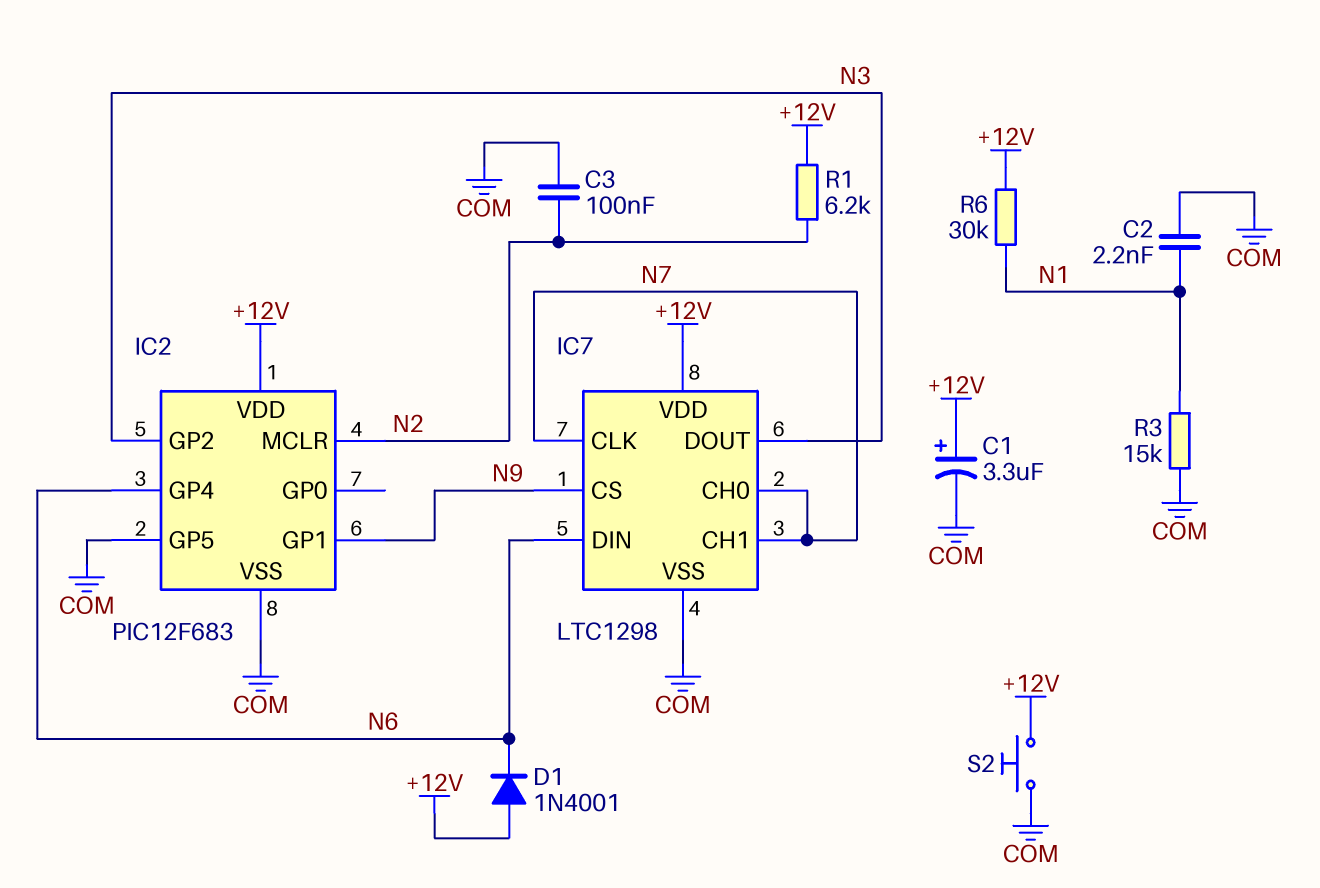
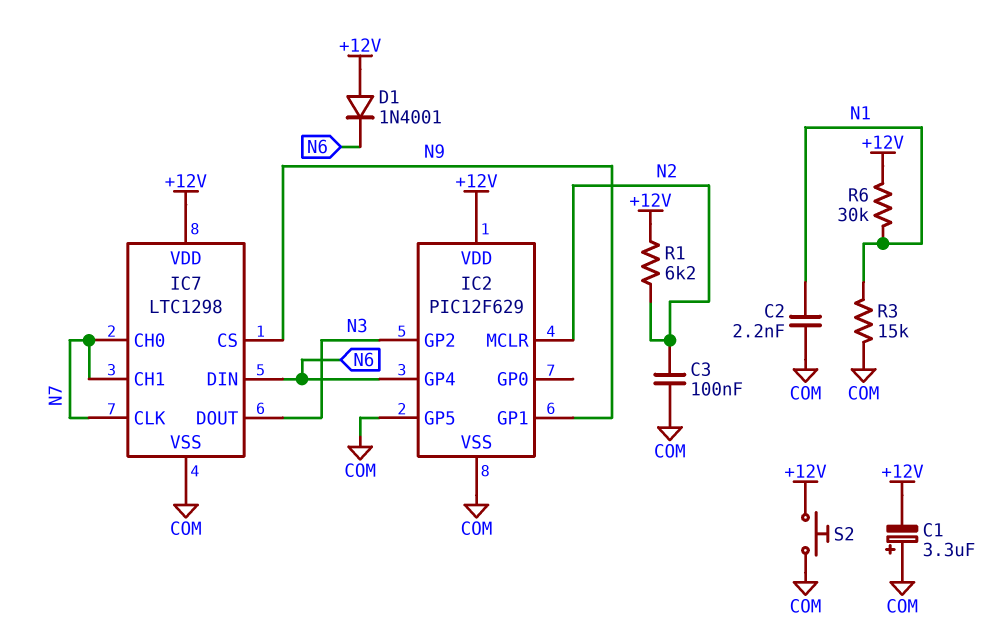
C1: 3.3uF (plus +12V, minus COM) -> 3.3uF (plus COM, minus +12V)
IC2: PIC12F683 -> PIC12F629

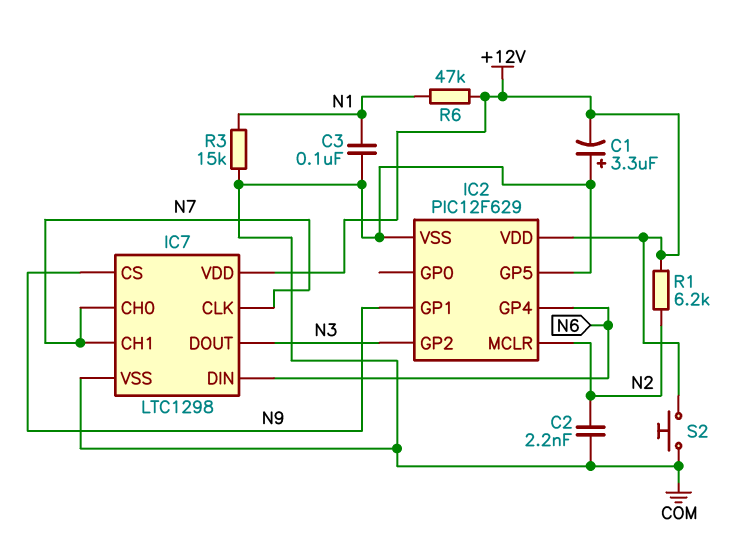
C2: 2.2nF (COM, N1) -> 2.2nF (COM, N2)
C3: 100nF (COM, N2) -> 100nF (COM, N1)
D1: diode 1N4001 (A +12V, K N6) -> none
R6: 30k (+12V, N1) -> 47k (+12V, N1)

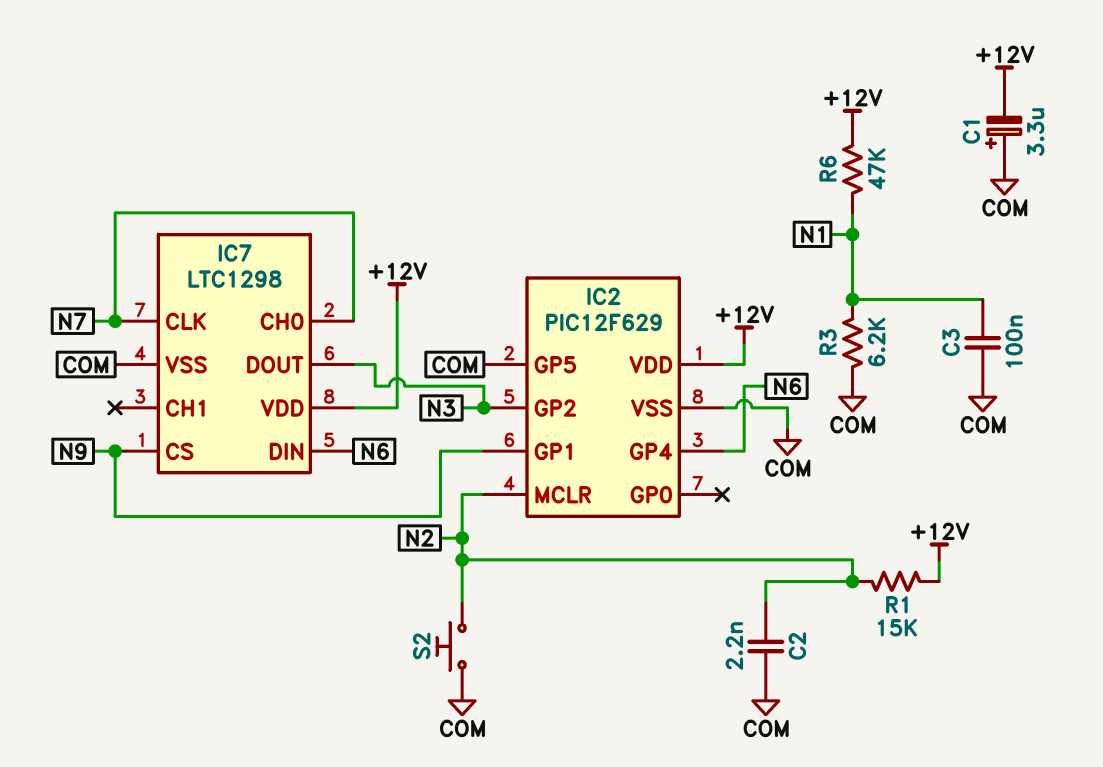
IC7 pin CH1: N7 -> none
R1: 6.2k (+12V, N2) -> 15k (+12V, N2)
R3: 15k (COM, N1) -> 6.2k (COM, N1)
S2: button (+12V, COM) -> button (COM, N2)

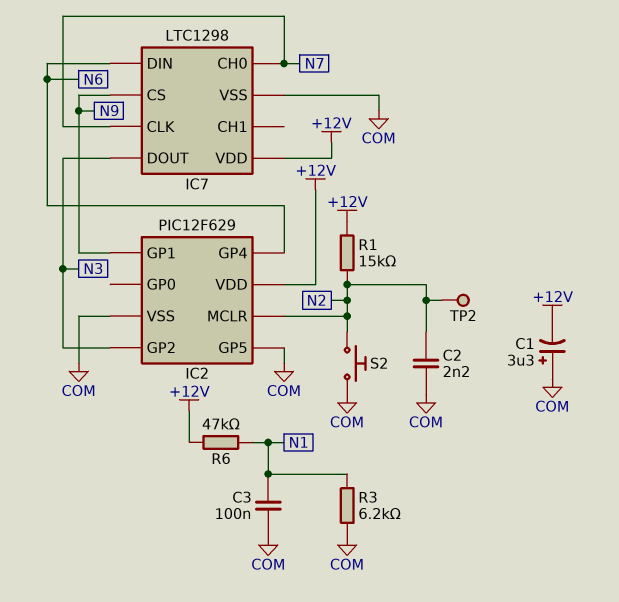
TP2: none -> test point (N2)

